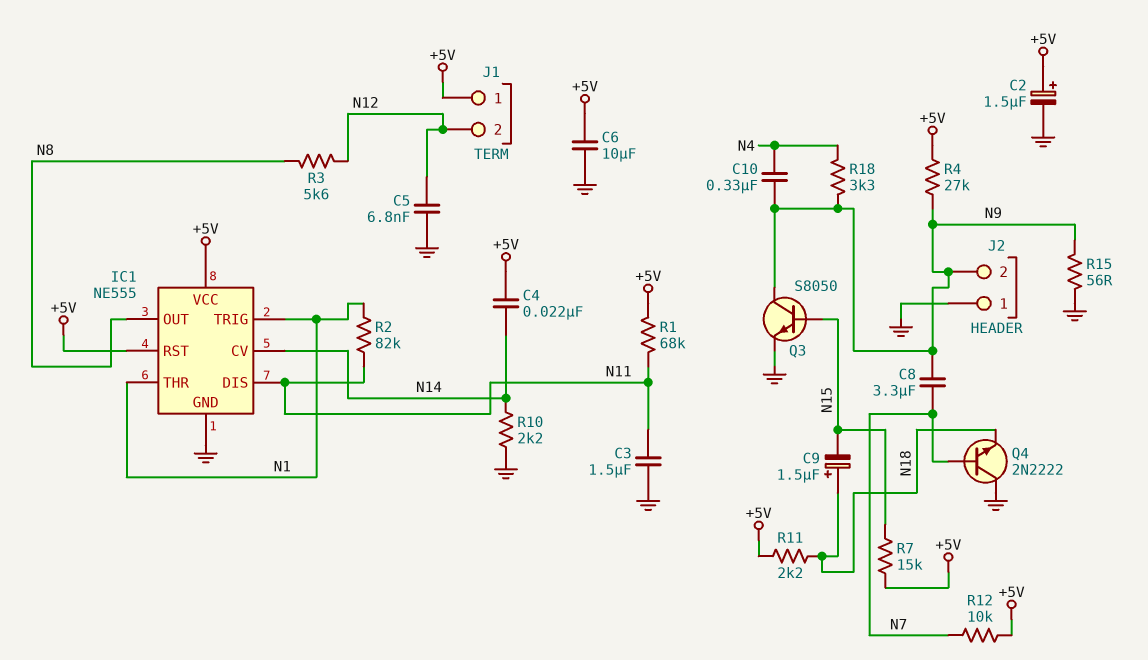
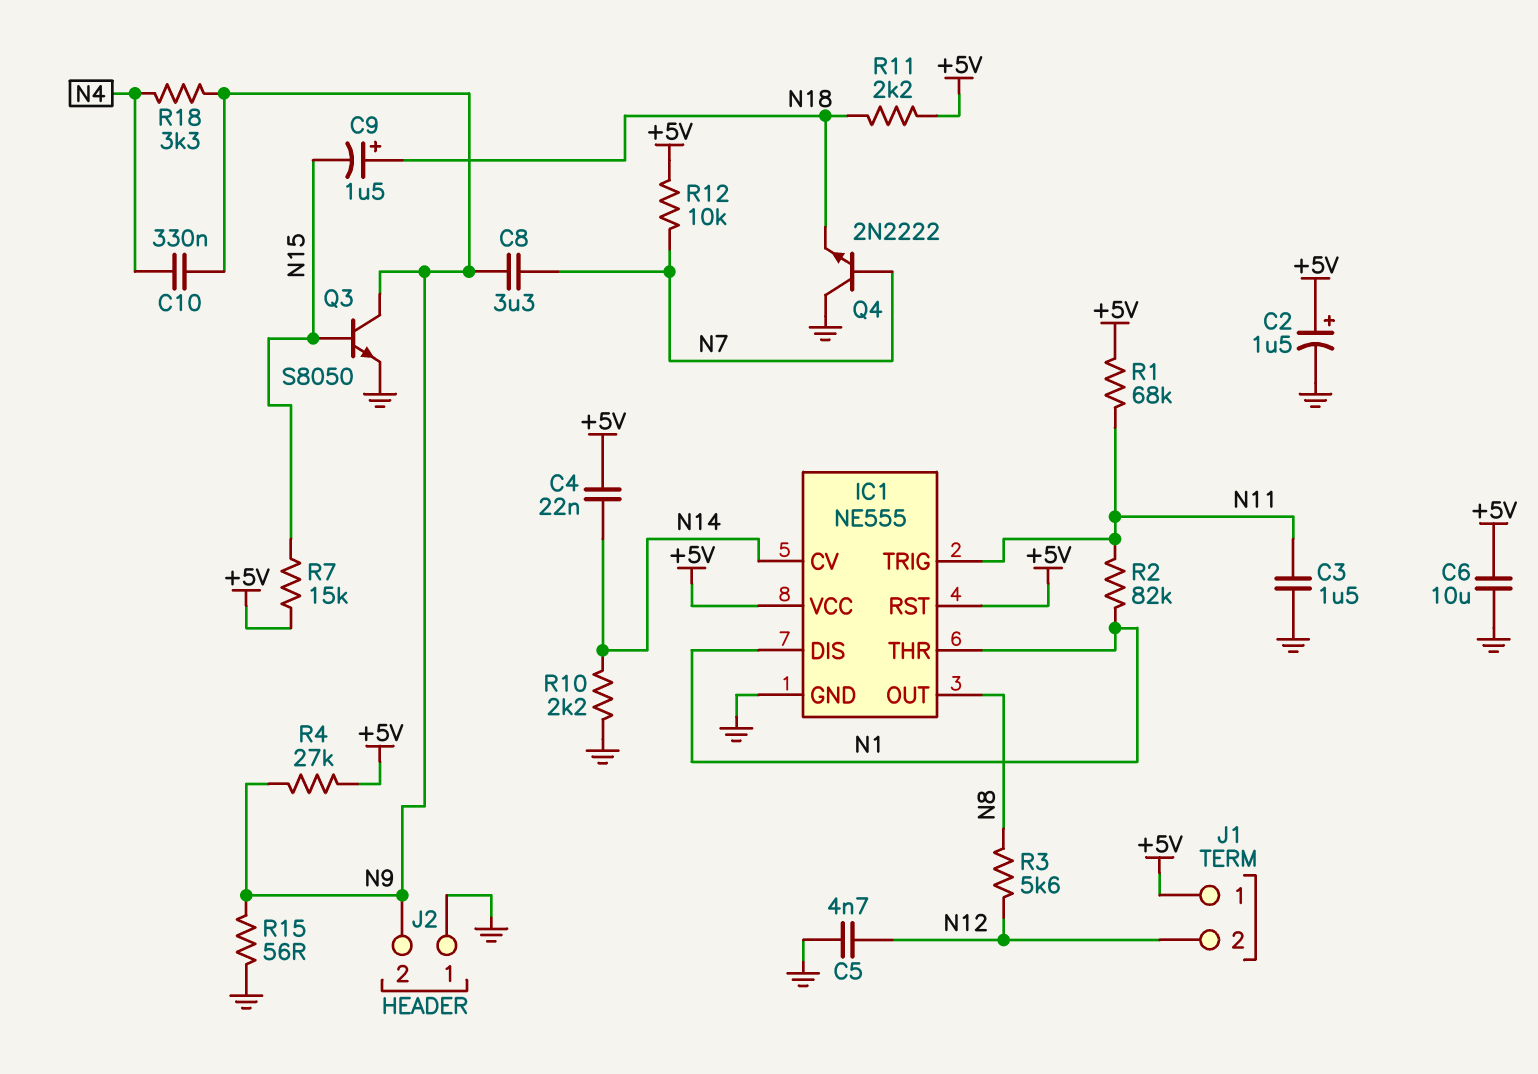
C5: 6.8nF (GND, N12) -> 4.7nF (GND, N12)
IC1 pin DIS: N11 -> N1
IC1 pin TRIG: N1 -> N11

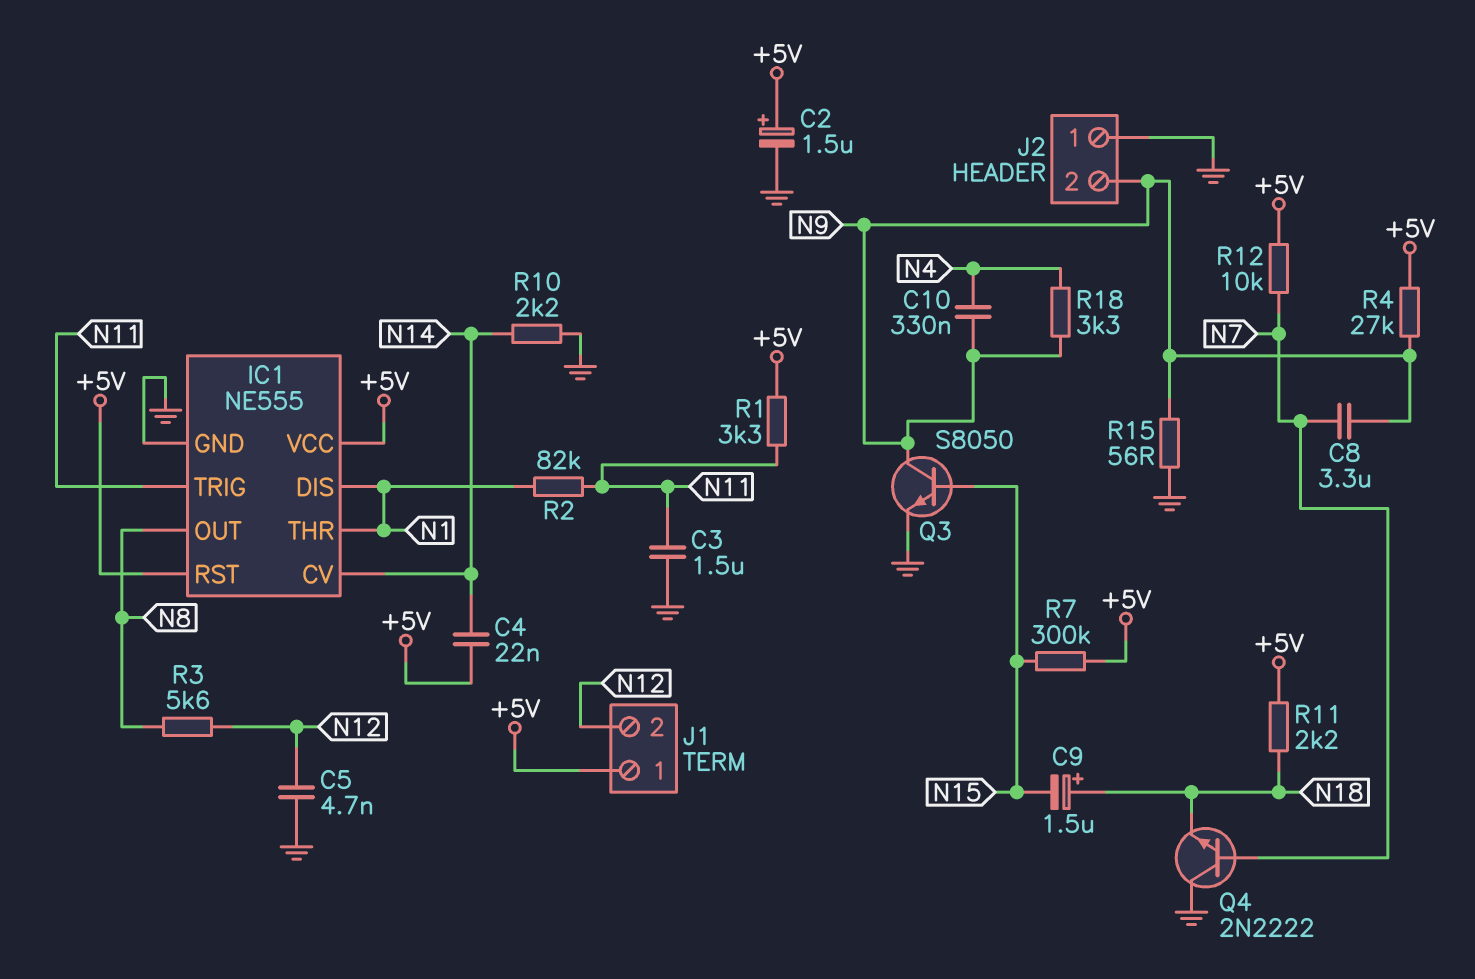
C6: 10uF (+5V, GND) -> none
R1: 68k (+5V, N11) -> 3.3k (+5V, N11)
R7: 15k (+5V, N15) -> 300k (+5V, N15)

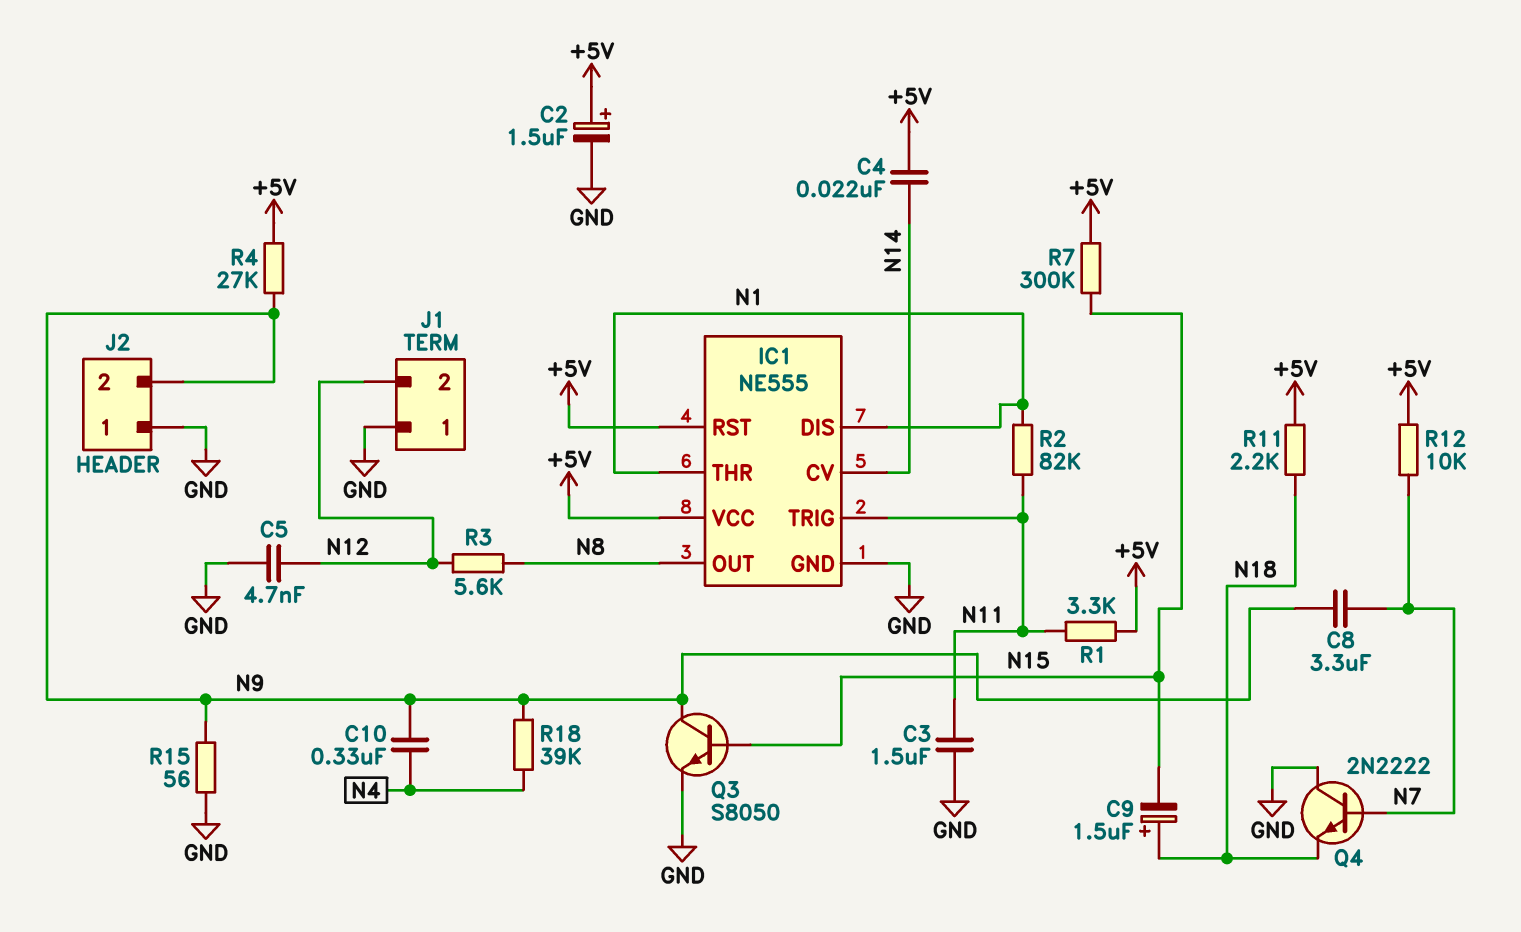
J1 pin 1: +5V -> GND
R10: 2.2k (GND, N14) -> none
R18: 3.3k (N4, N9) -> 39k (N4, N9)

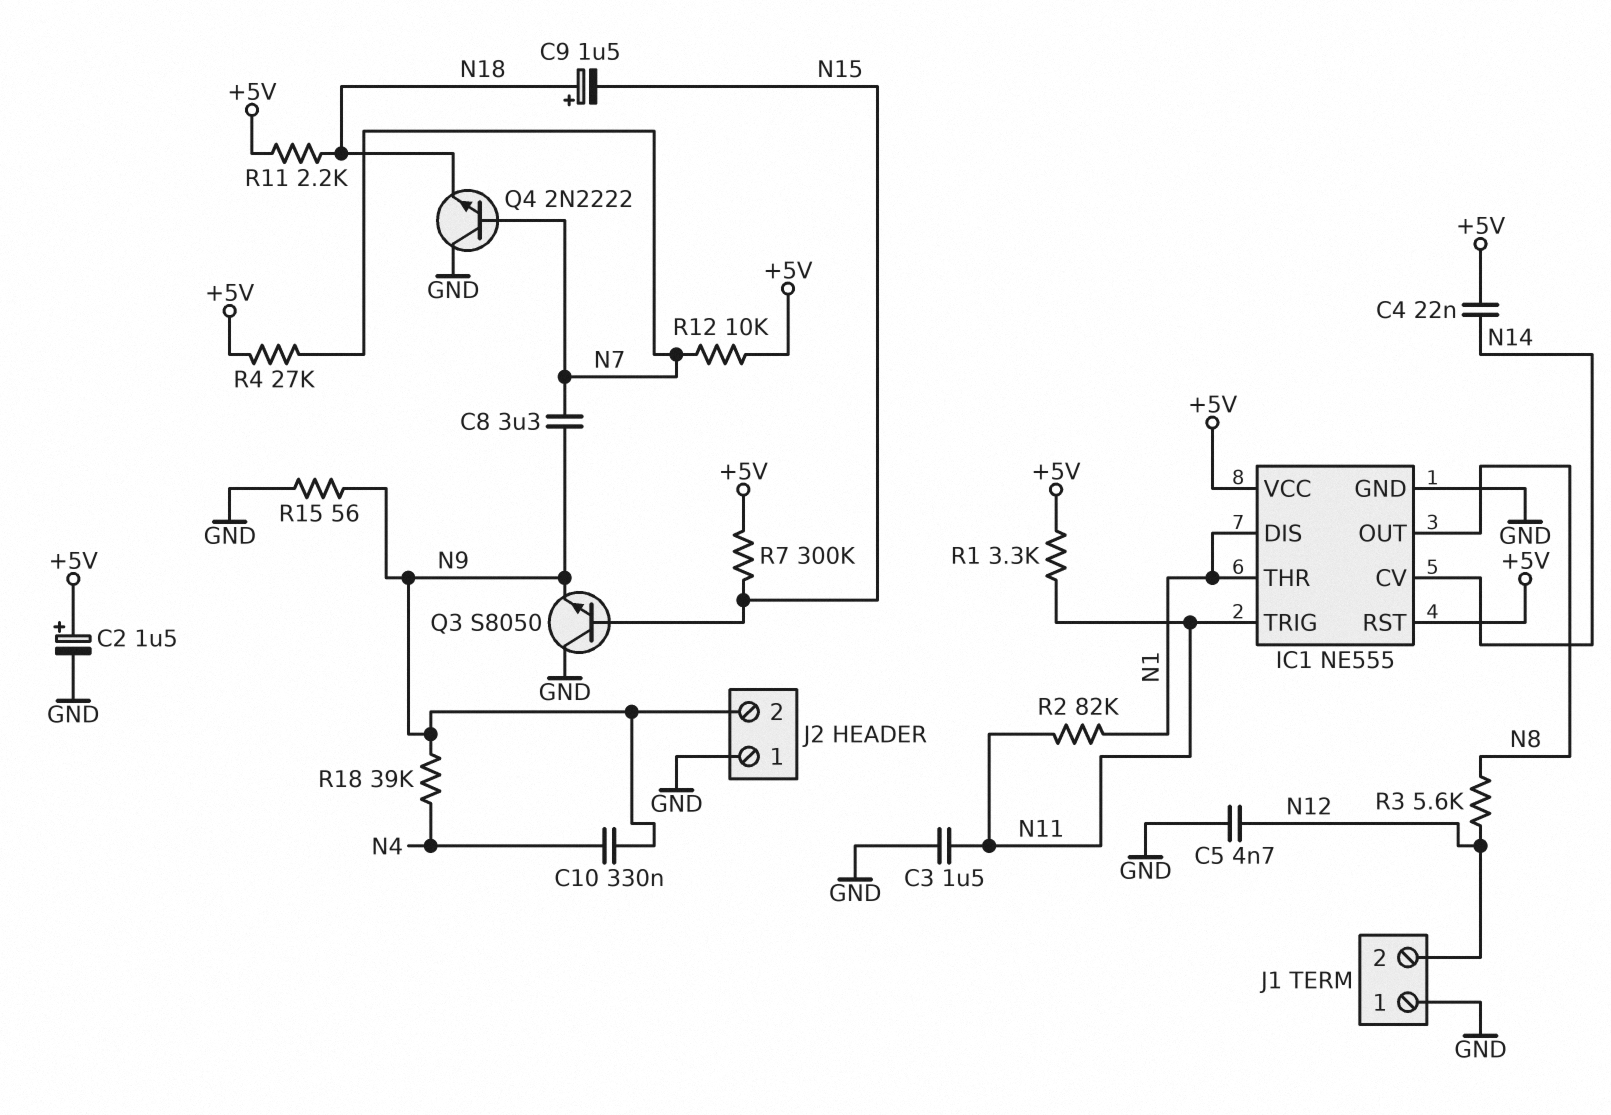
Q3: NPN S8050 (B N15, C N9, E GND) -> NPN S8050 (B N15, C GND, E N9)
R4: 27k (+5V, N9) -> 27k (+5V, N7)

